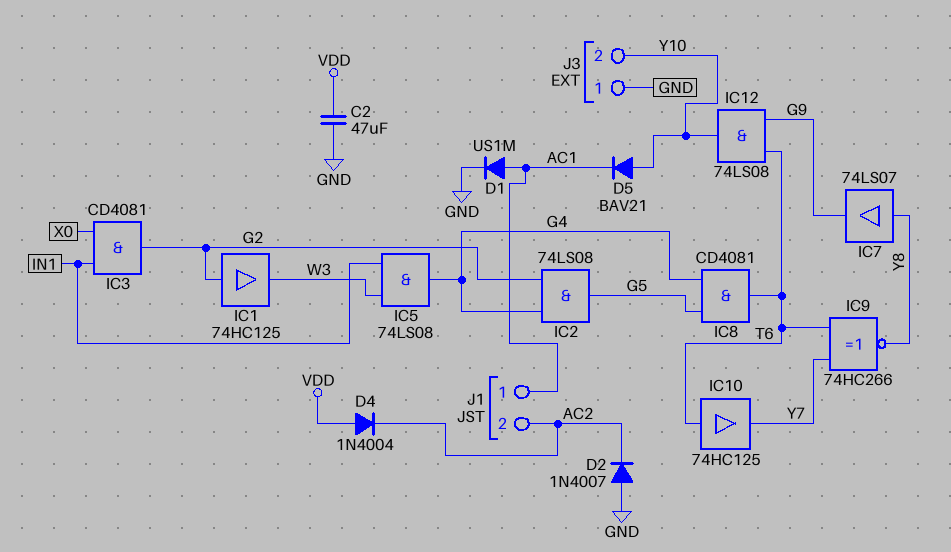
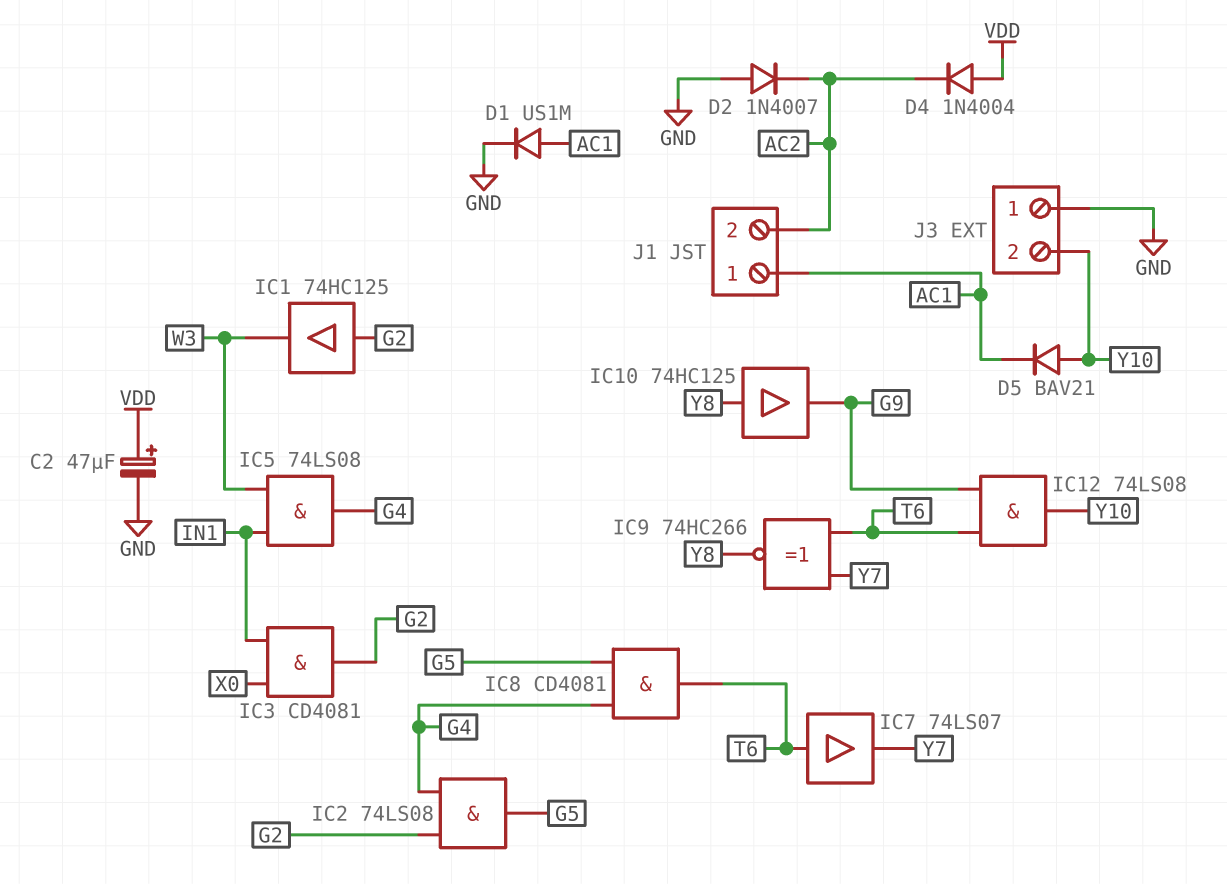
C2: 47uF (GND, VDD) -> 47uF (plus VDD, minus GND)
IC7: buffer 74LS07 (in Y8, out G9) -> buffer 74LS07 (in T6, out Y7)
IC10: buffer 74HC125 (in T6, out Y7) -> buffer 74HC125 (in Y8, out G9)

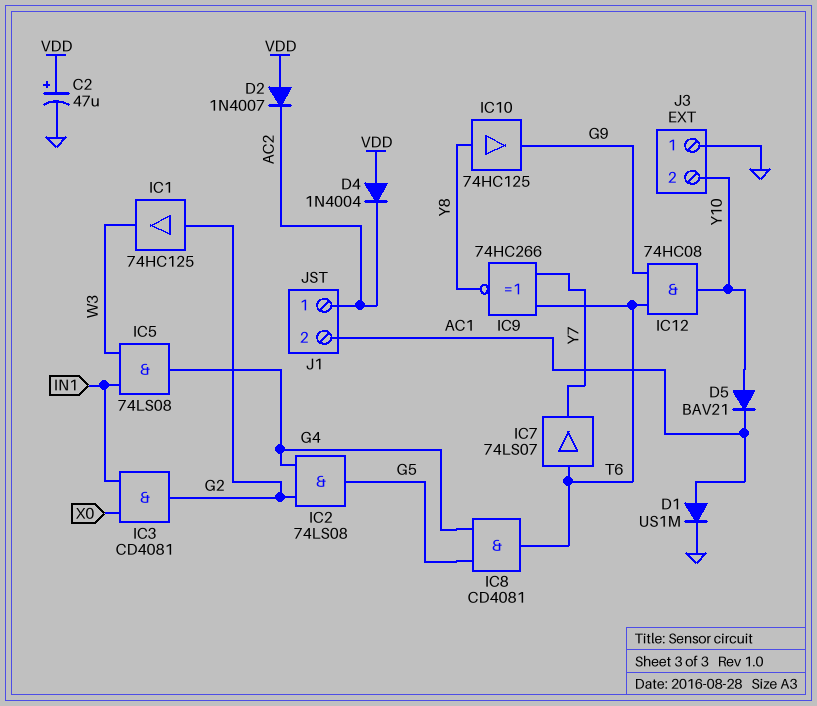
D2: diode 1N4007 (A GND, K AC2) -> diode 1N4007 (A VDD, K AC2)
IC12: AND 74LS08 (in G9, in T6, out Y10) -> AND 74HC08 (in G9, in T6, out Y10)
J1 pin 1: AC1 -> AC2
J1 pin 2: AC2 -> AC1

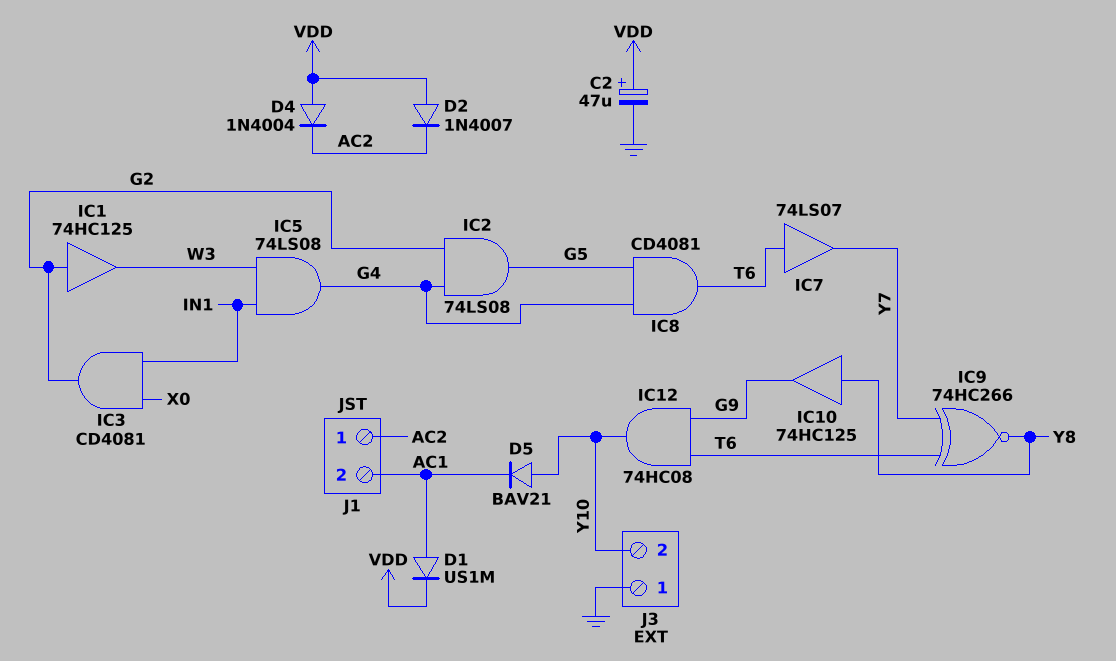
D1: diode US1M (A AC1, K GND) -> diode US1M (A AC1, K VDD)

